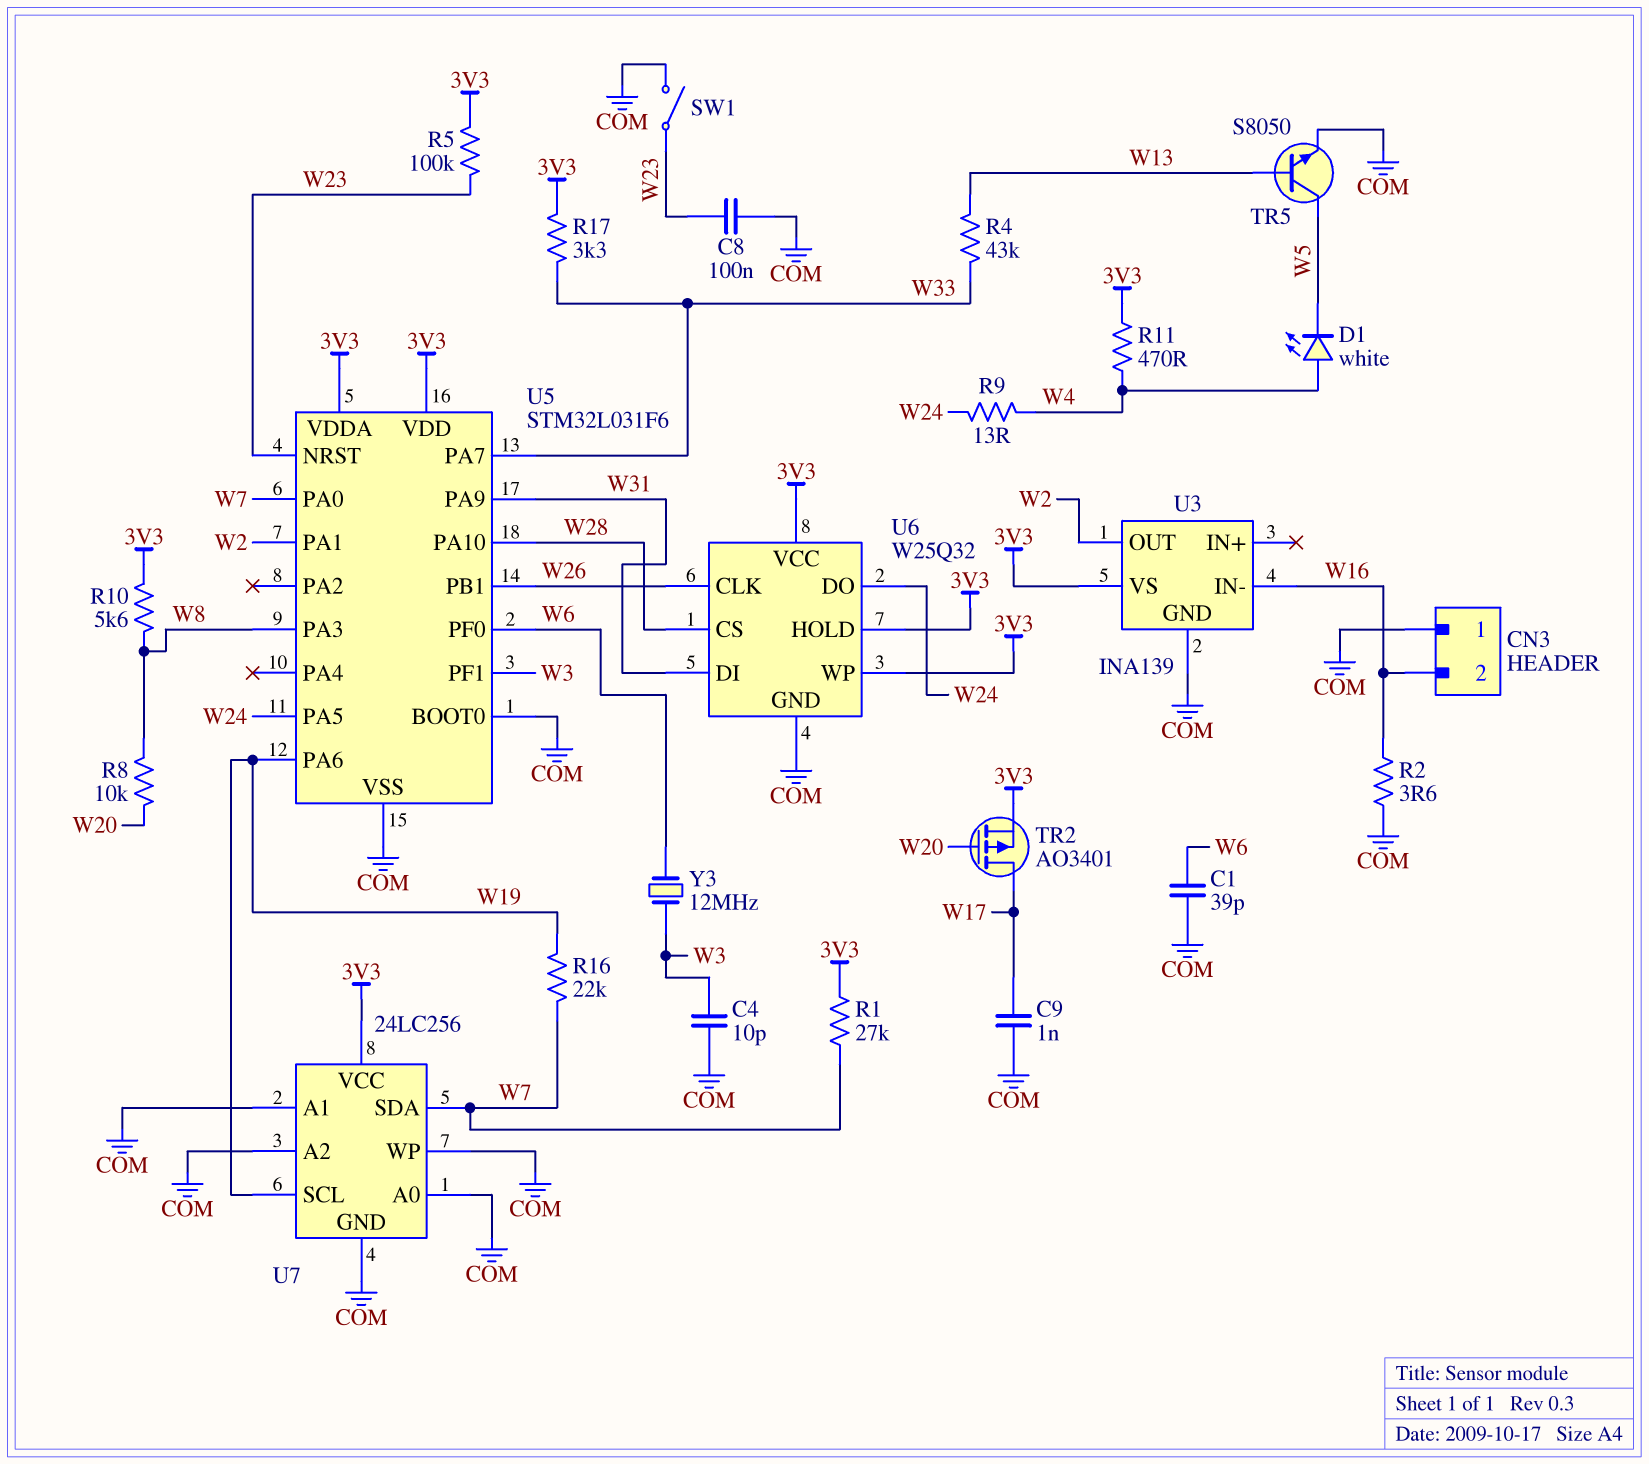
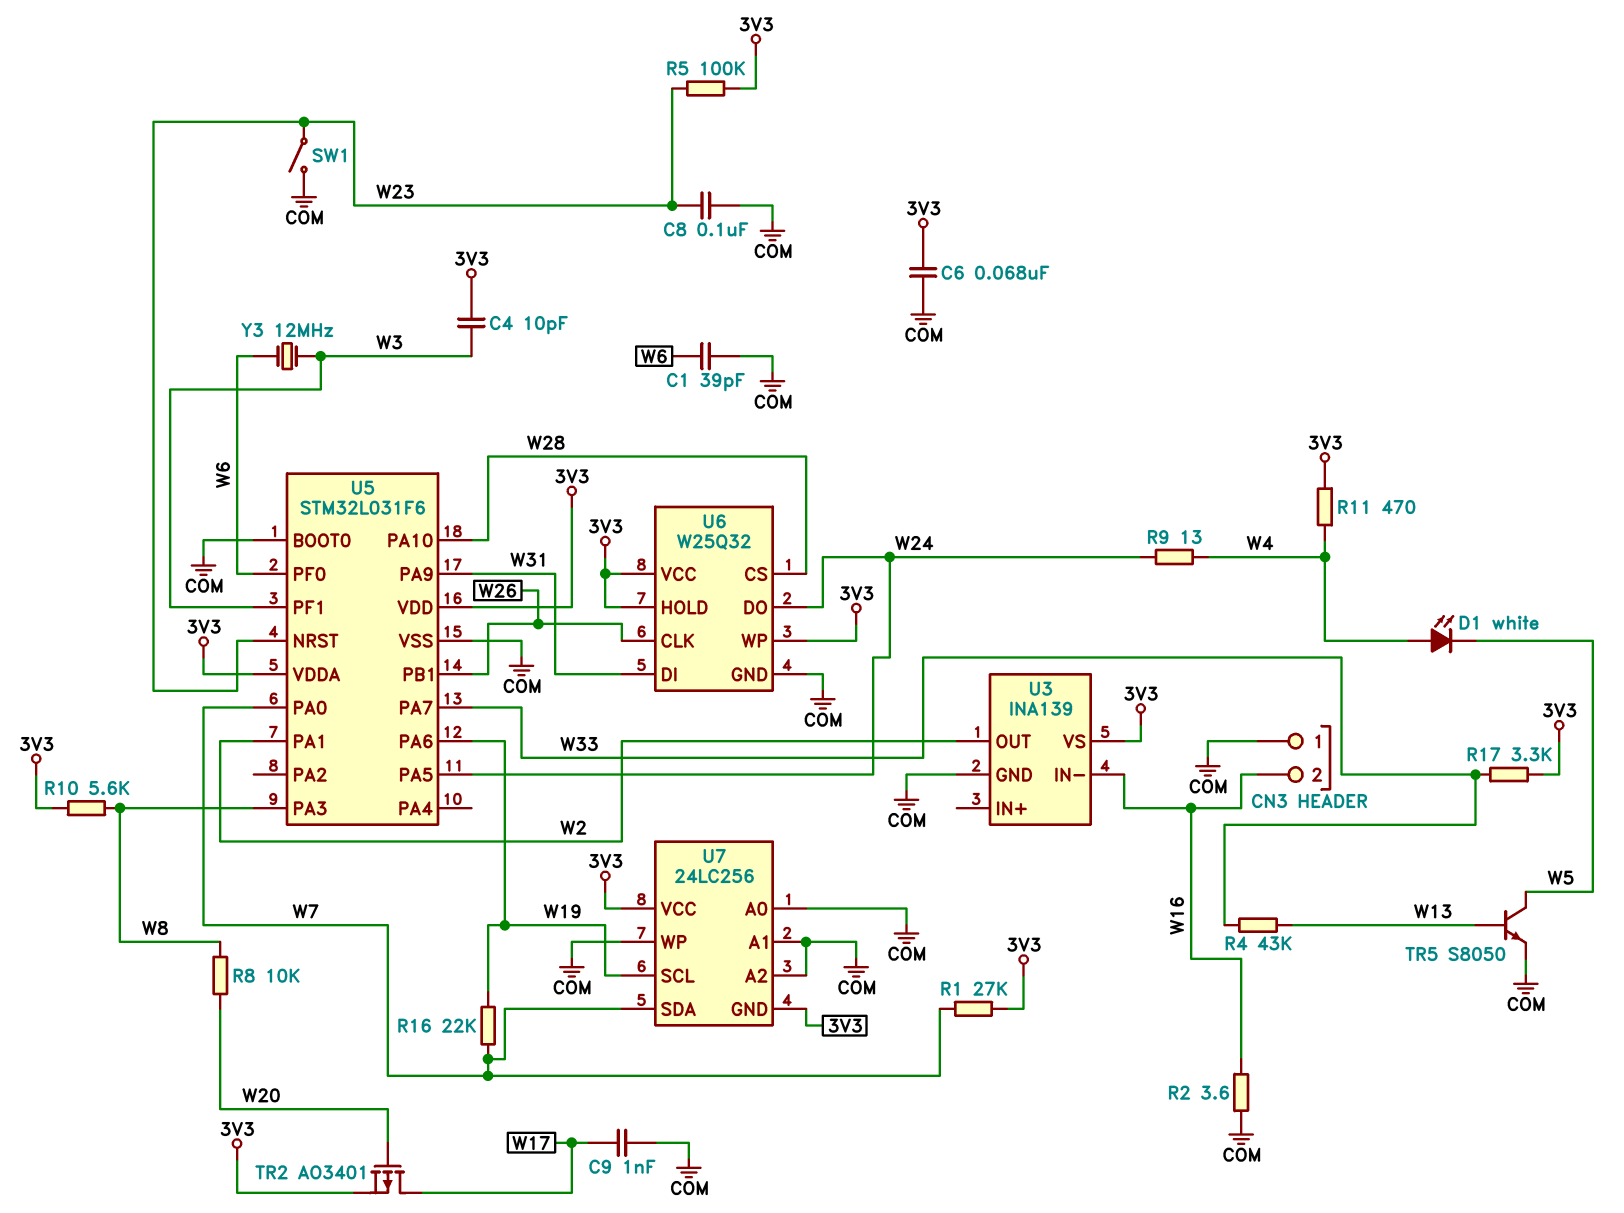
C4: 10pF (COM, W3) -> 10pF (3V3, W3)
C6: none -> 68nF (3V3, COM)
U7 pin GND: COM -> 3V3

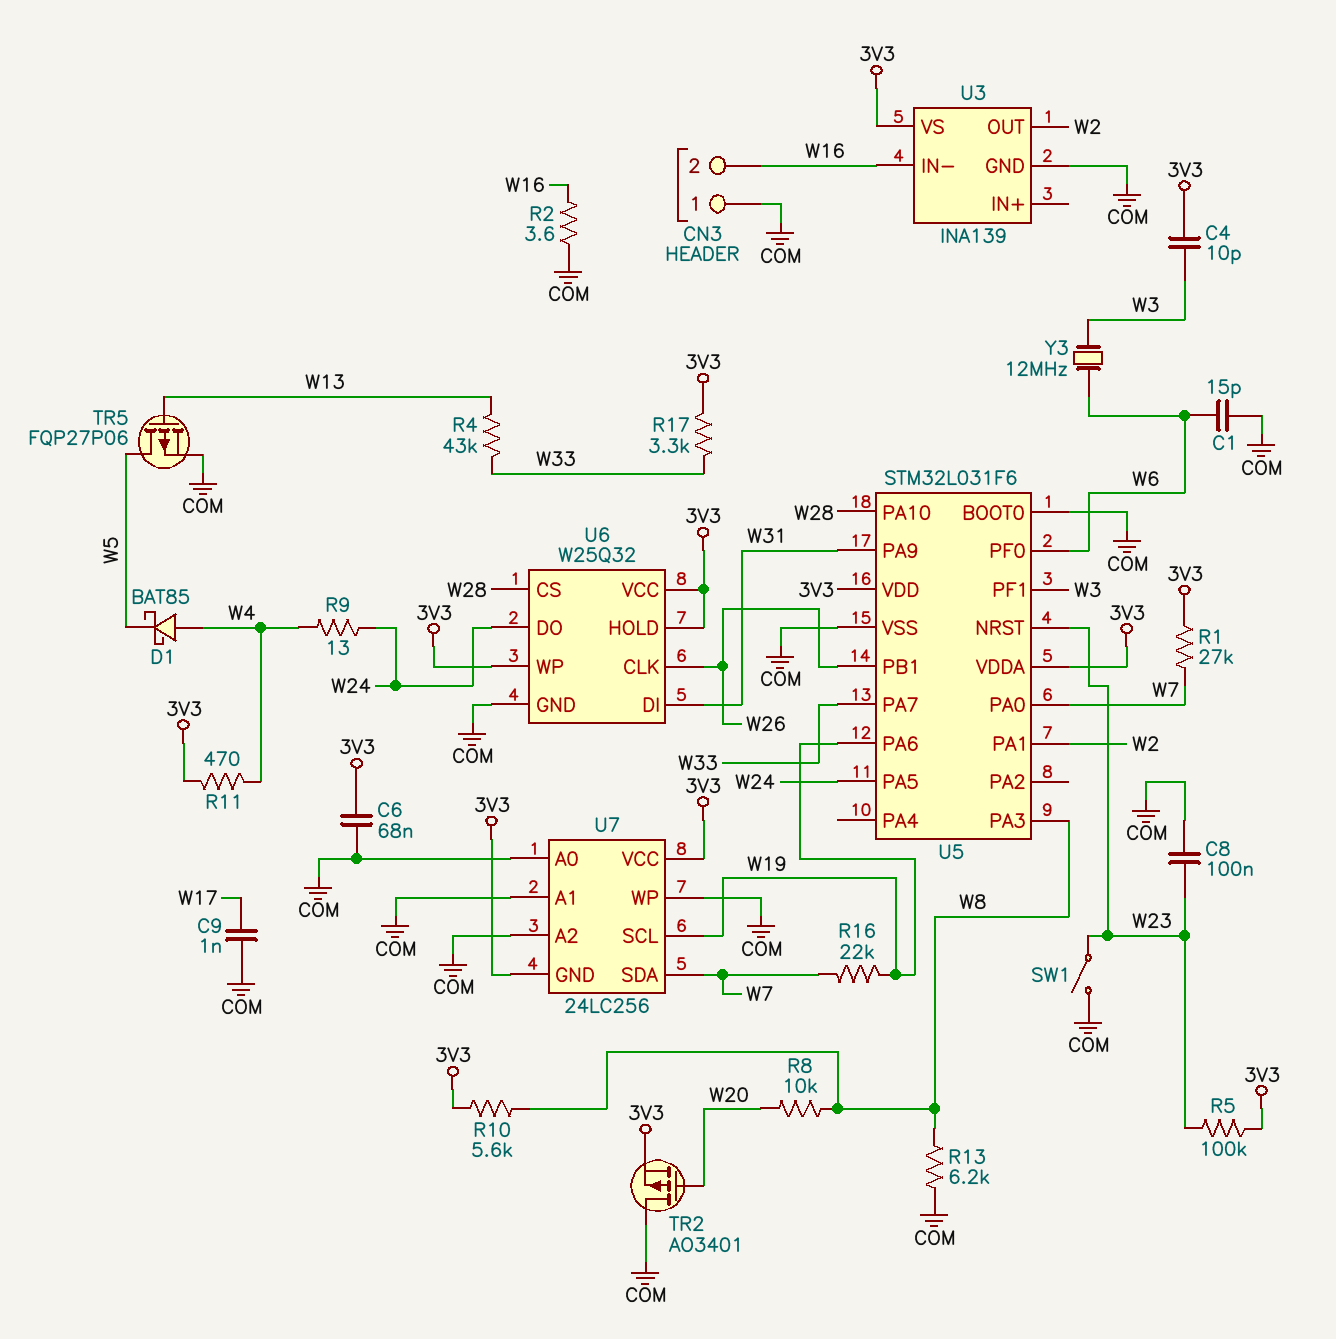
C1: 39pF (COM, W6) -> 15pF (COM, W6)
D1: LED white (A W4, K W5) -> schottky BAT85 (A W4, K W5)
R13: none -> 6.2k (COM, W8)
TR2: PMOS AO3401 (G W20, D W17, S 3V3) -> PMOS AO3401 (G W20, D COM, S 3V3)
TR5: NPN S8050 (B W13, C W5, E COM) -> PMOS FQP27P06 (G W13, D W5, S COM)

